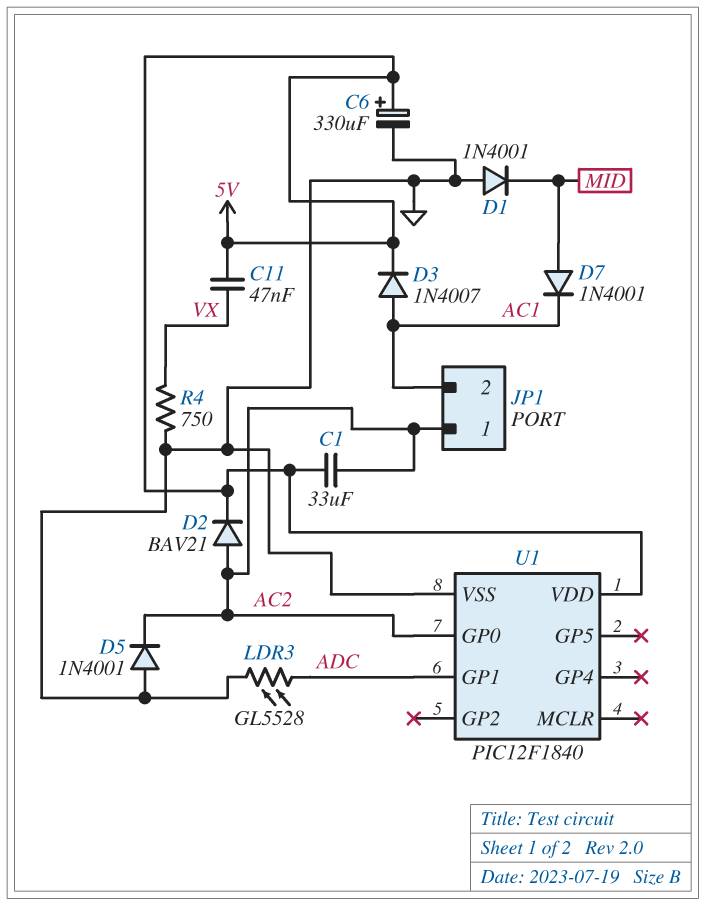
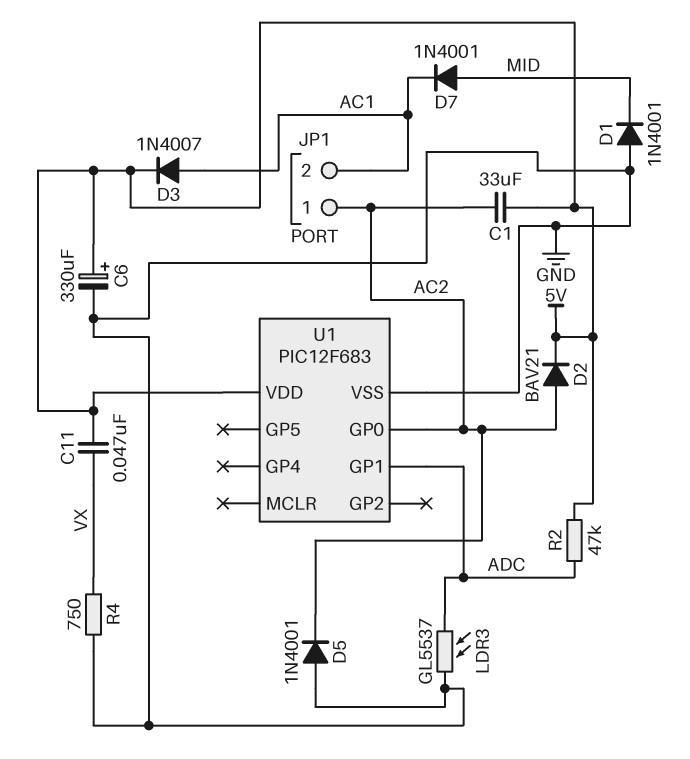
LDR3: GL5528 (ADC, GND) -> GL5537 (ADC, GND)
R2: none -> 47k (5V, ADC)
U1: PIC12F1840 -> PIC12F683

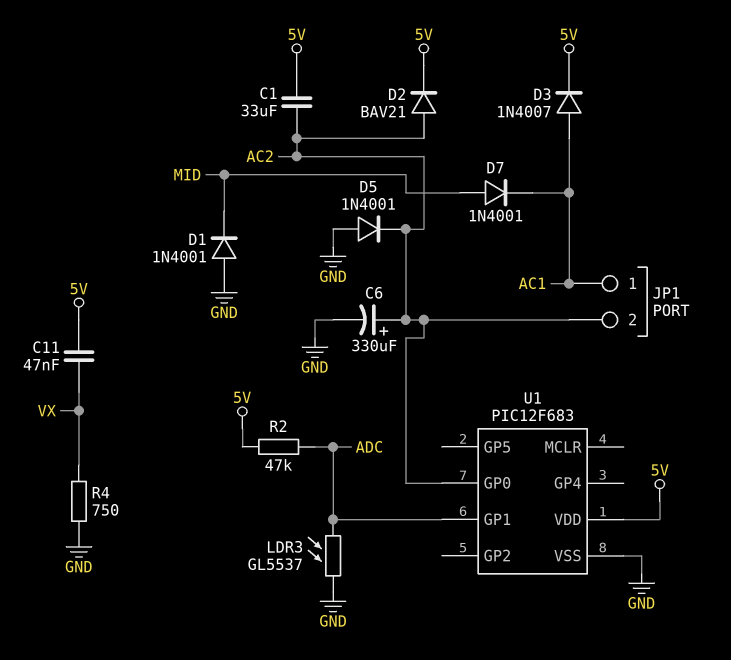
C6: 330uF (plus 5V, minus GND) -> 330uF (plus AC2, minus GND)
JP1 pin 1: AC2 -> AC1
JP1 pin 2: AC1 -> AC2

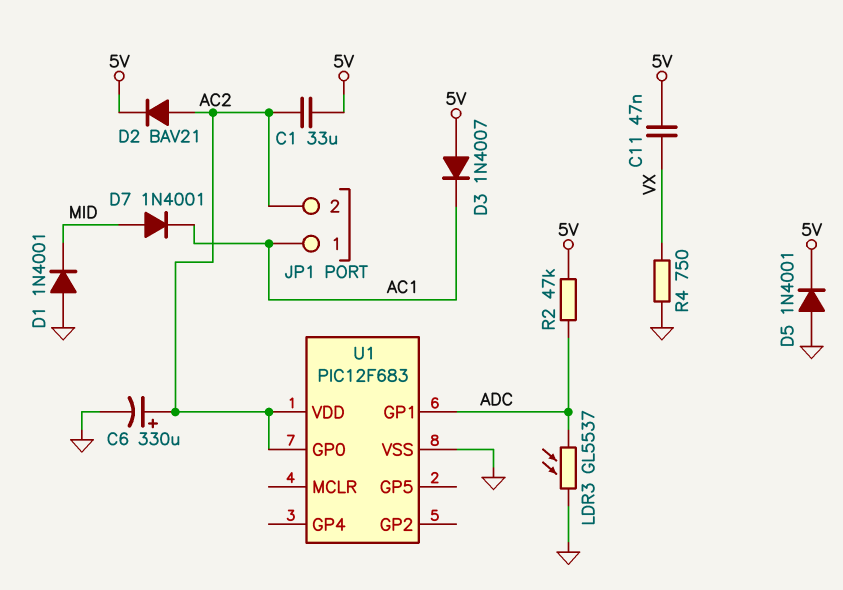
D3: diode 1N4007 (A AC1, K 5V) -> diode 1N4007 (A 5V, K AC1)
D5: diode 1N4001 (A GND, K AC2) -> diode 1N4001 (A GND, K 5V)
U1 pin VDD: 5V -> AC2

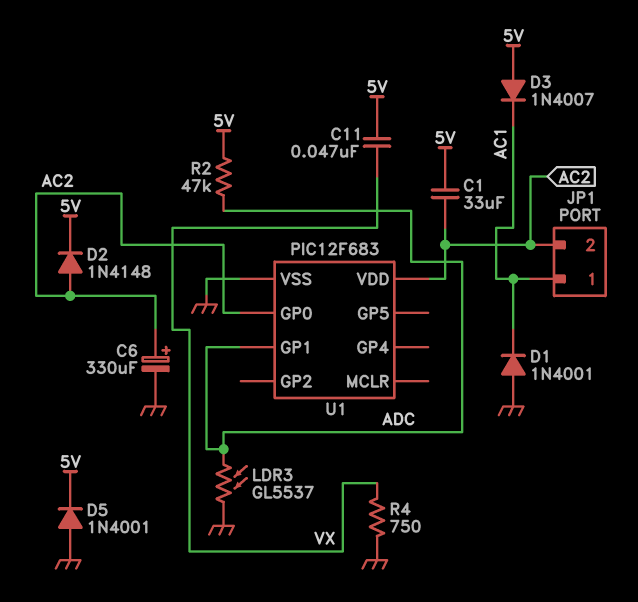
D1: diode 1N4001 (A GND, K MID) -> diode 1N4001 (A GND, K AC1)
D2: diode BAV21 (A AC2, K 5V) -> diode 1N4148 (A AC2, K 5V)
D7: diode 1N4001 (A MID, K AC1) -> none

